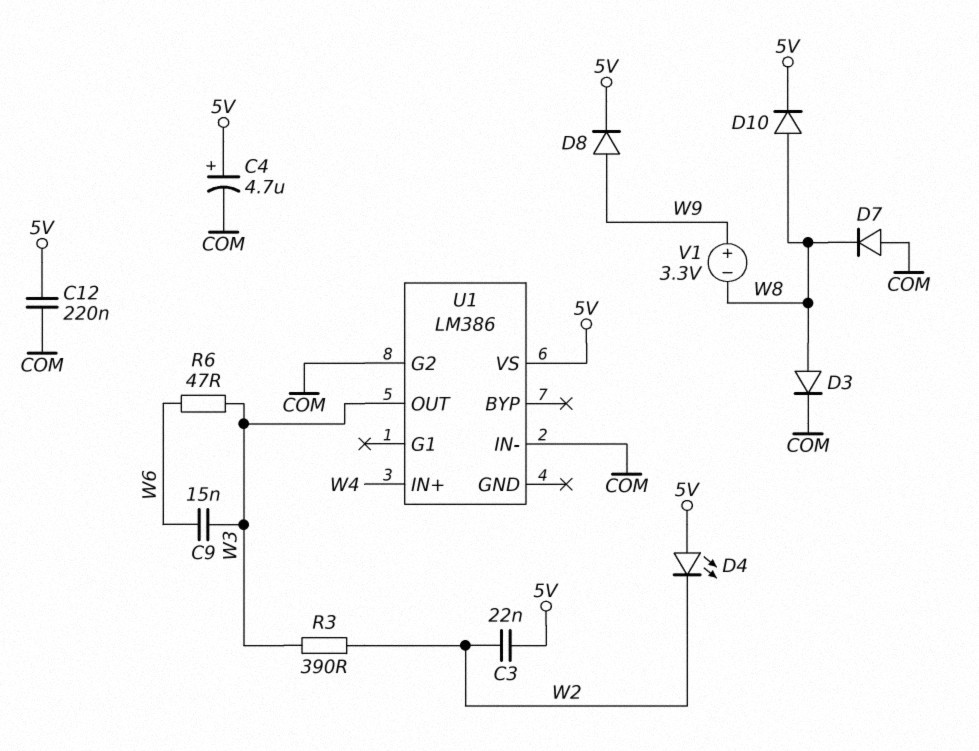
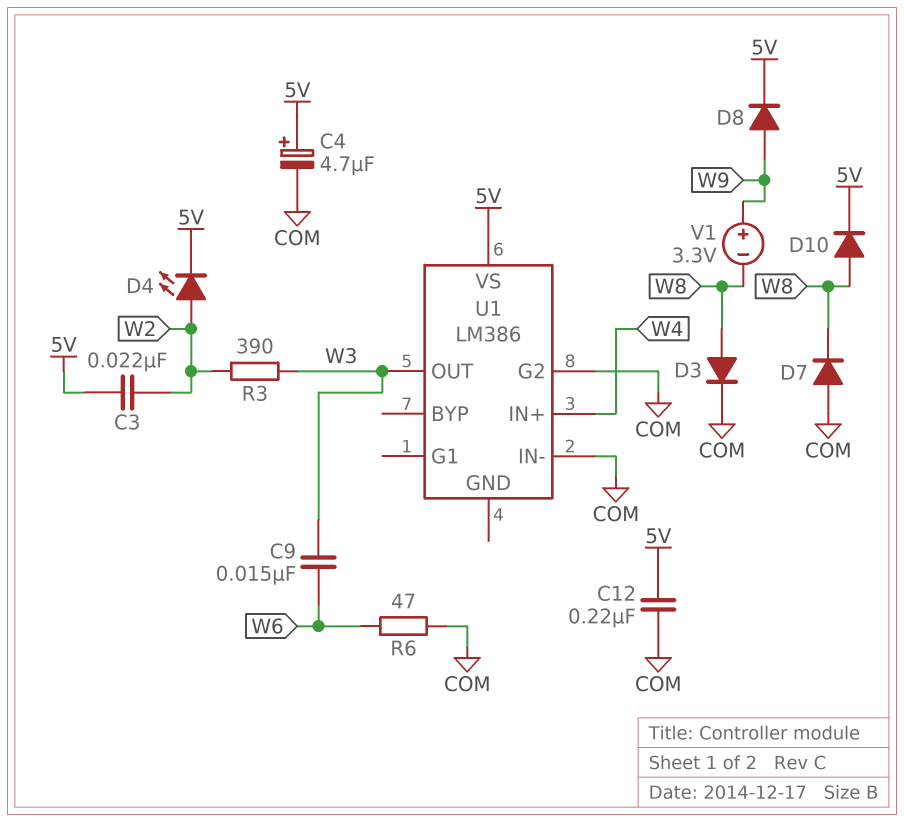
D4: LED (A 5V, K W2) -> LED (A W2, K 5V)
R6: 47 (W3, W6) -> 47 (COM, W6)

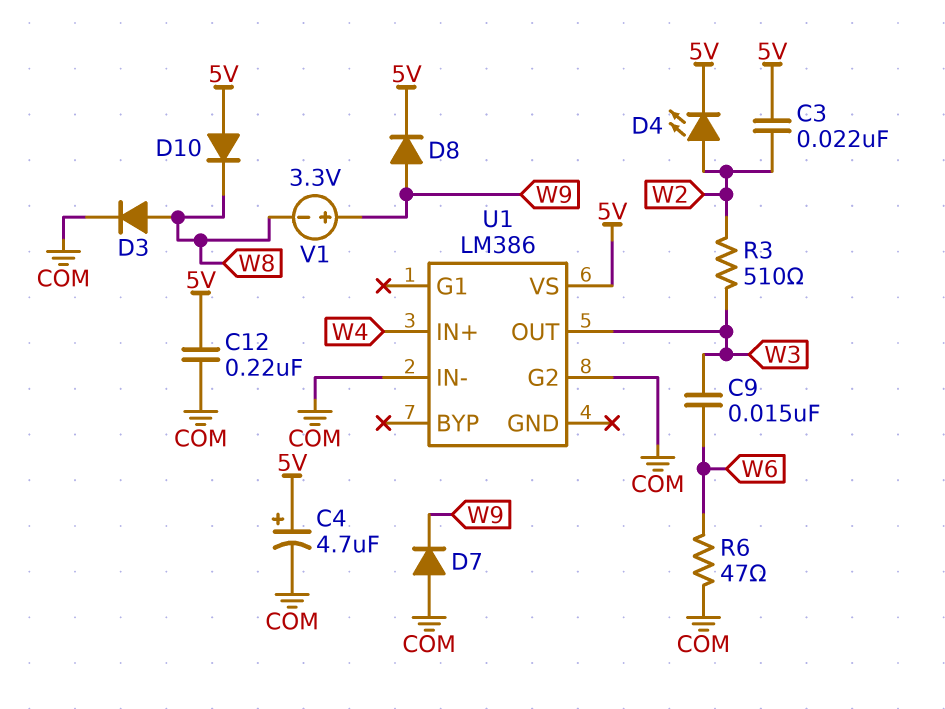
D7: diode (A COM, K W8) -> diode (A COM, K W9)
D10: diode (A W8, K 5V) -> diode (A 5V, K W8)
R3: 390 (W2, W3) -> 510 (W2, W3)

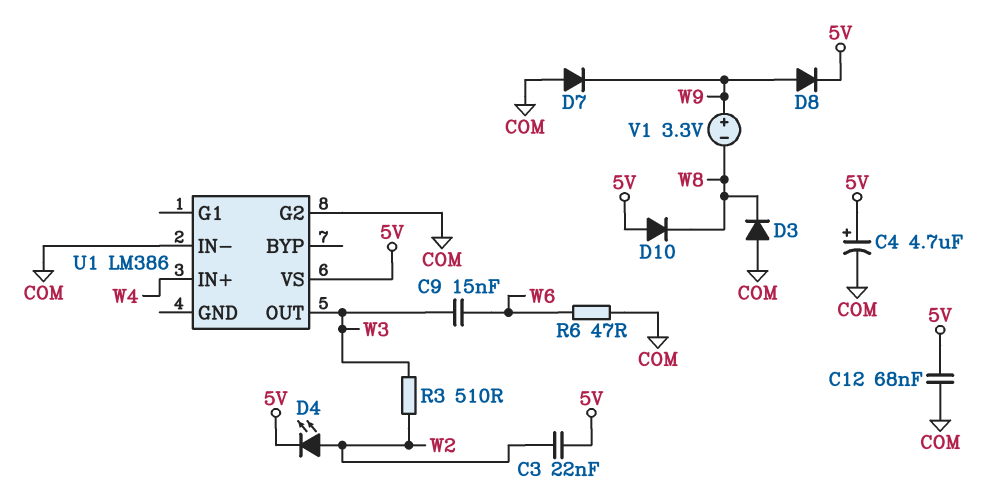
C12: 220nF (5V, COM) -> 68nF (5V, COM)
D3: diode (A W8, K COM) -> diode (A COM, K W8)

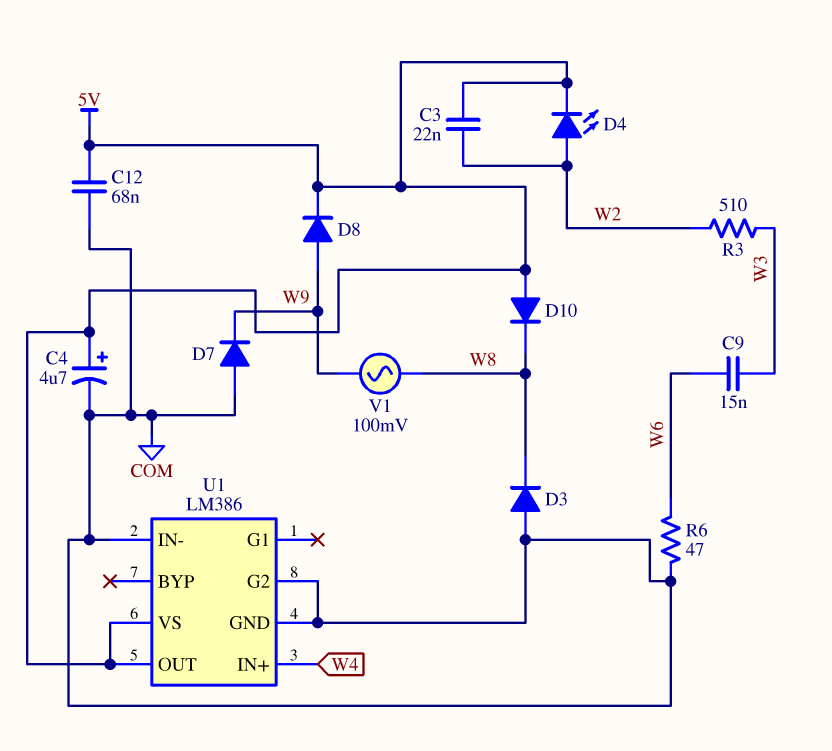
U1 pin GND: none -> COM
U1 pin OUT: W3 -> 5V
V1: 3.3V (plus W9, minus W8) -> AC 100mV (W8, W9)

